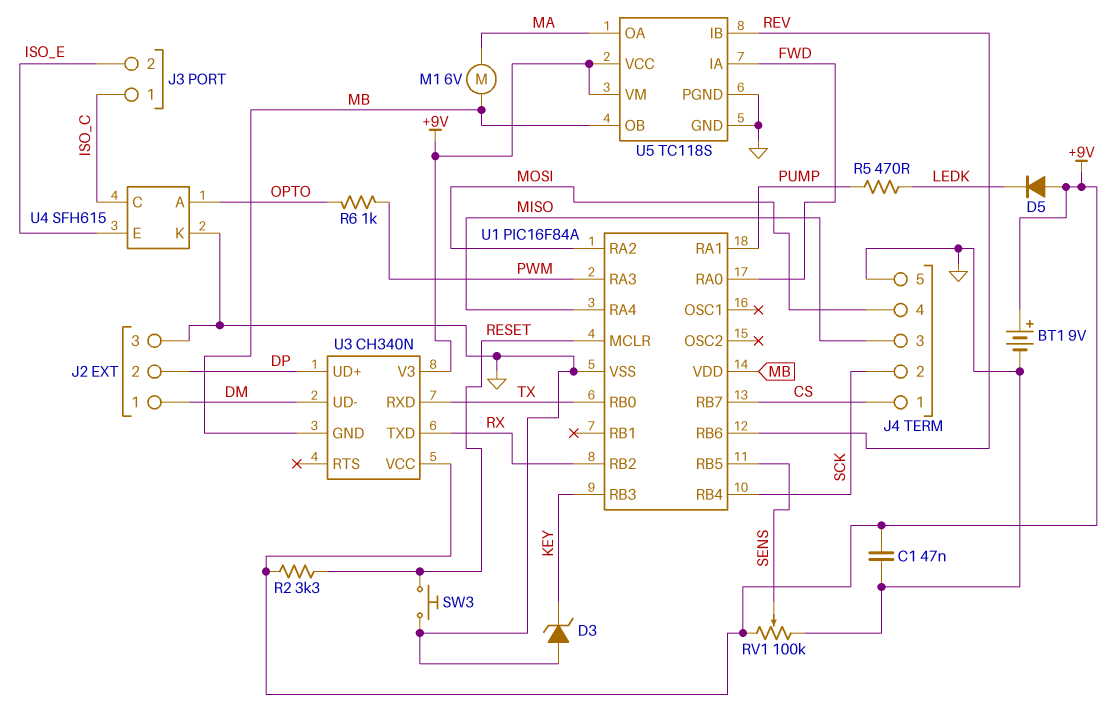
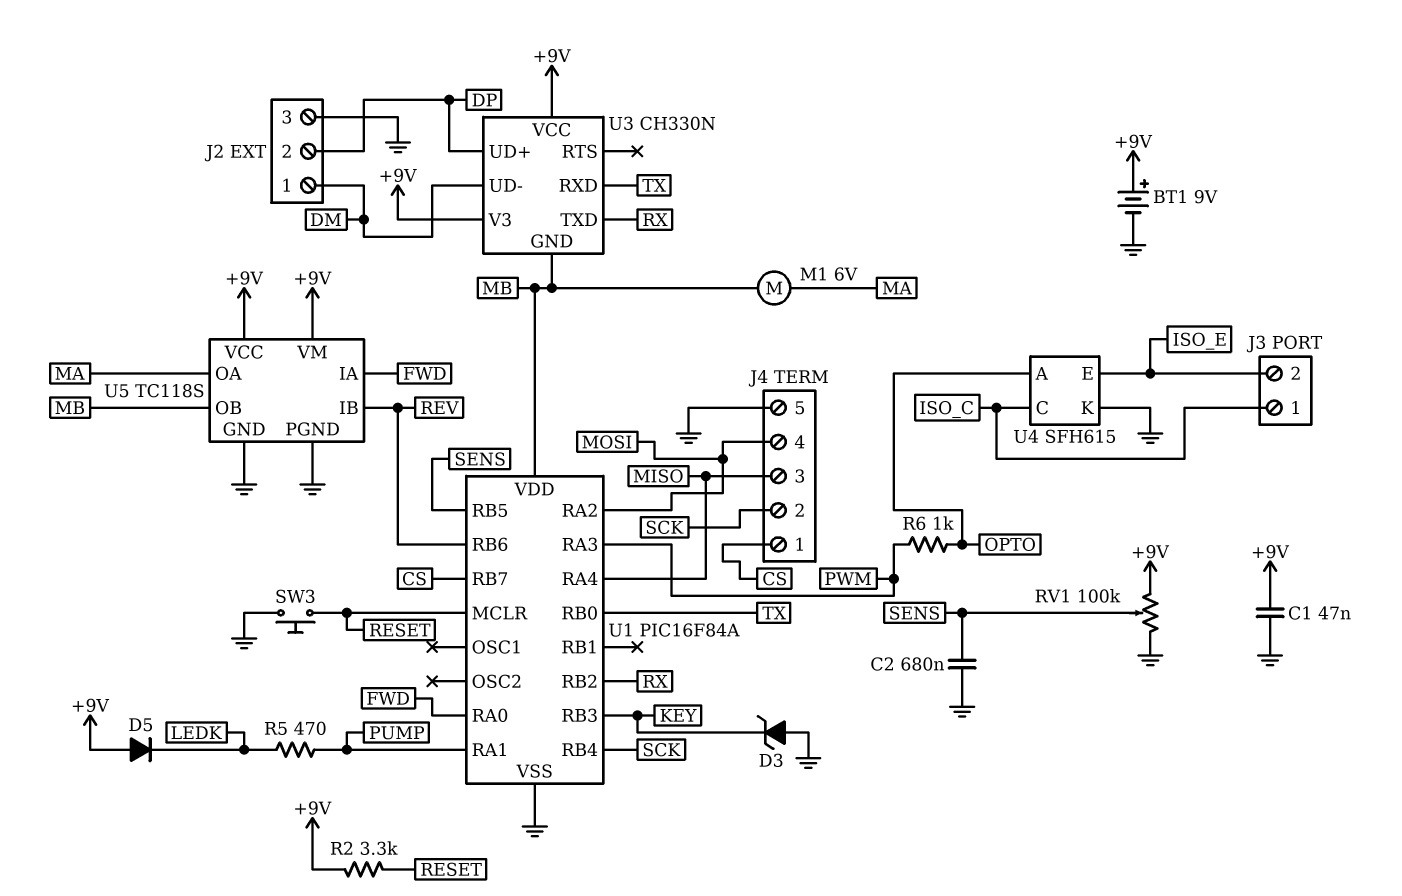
C2: none -> 680nF (GND, SENS)
U3: CH340N -> CH330N

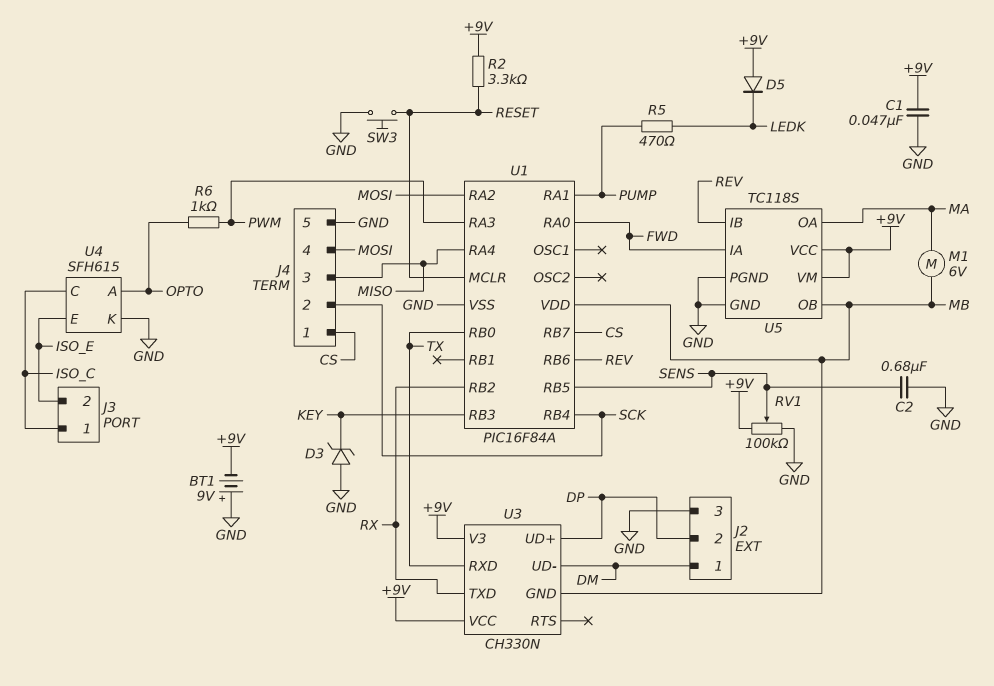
BT1: 9V (plus +9V, minus GND) -> 9V (plus GND, minus +9V)

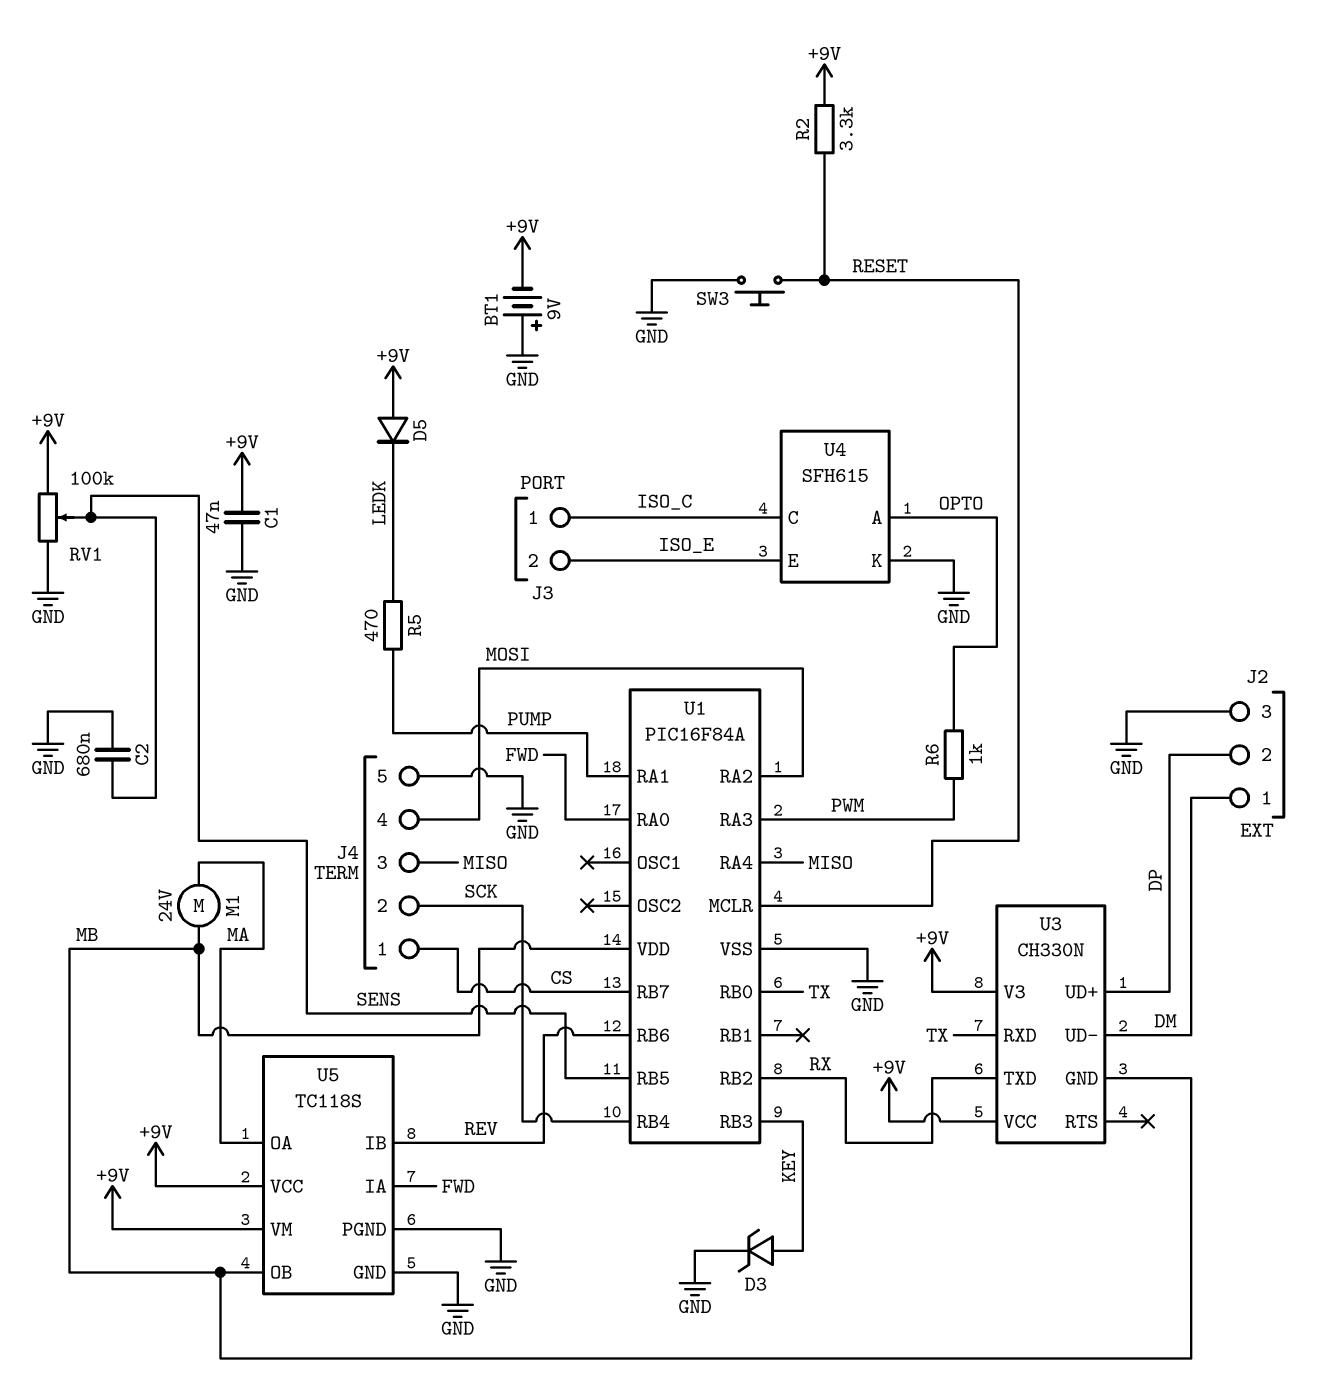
D3: zener (A GND, K KEY) -> zener (A KEY, K GND)
M1: motor 6V (MA, MB) -> motor 24V (MA, MB)

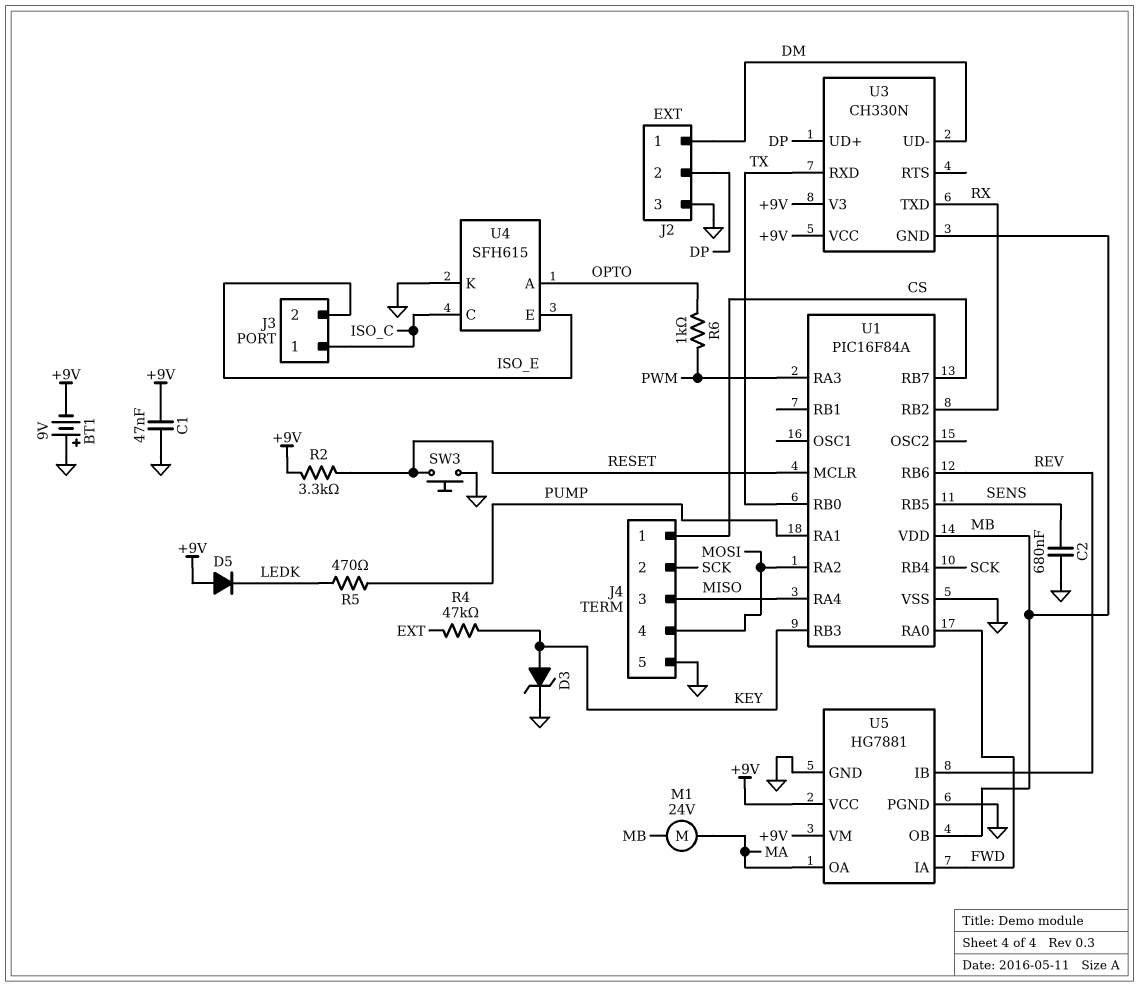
R4: none -> 47k (EXT, KEY)
RV1: 100k (+9V, GND, wiper SENS) -> none
U5: TC118S -> HG7881

